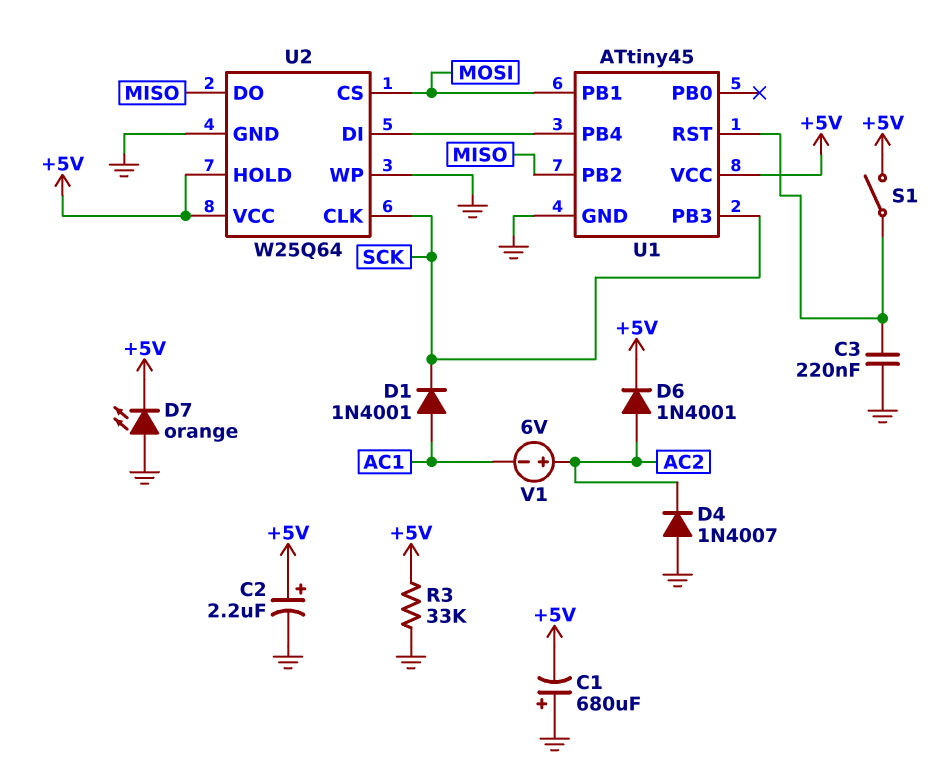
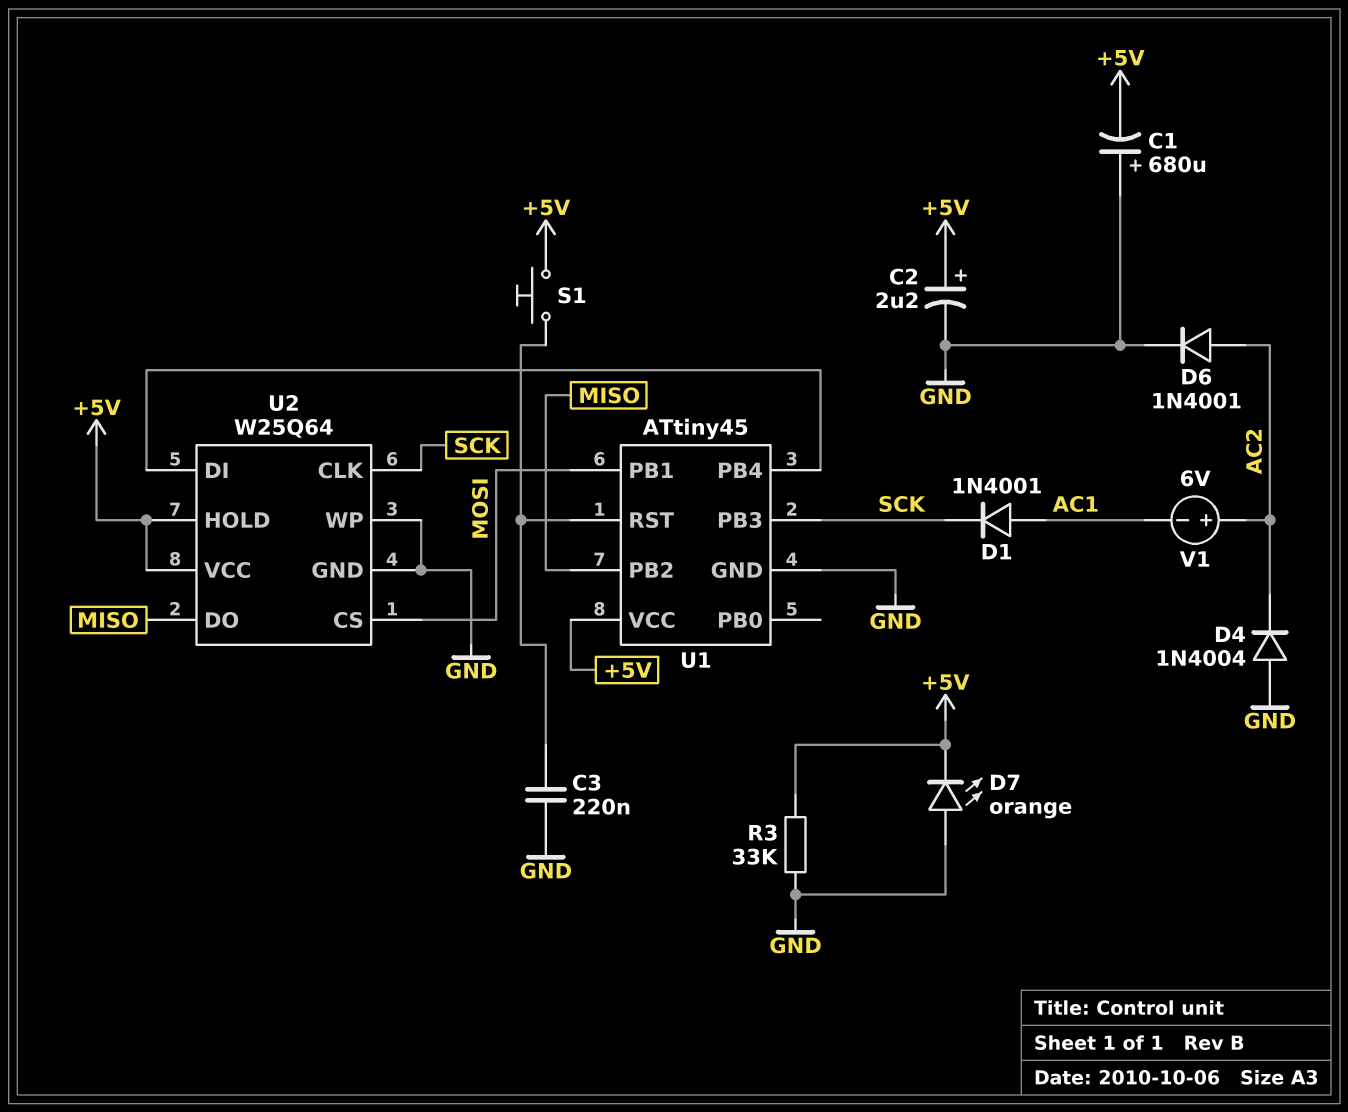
D4: diode 1N4007 (A GND, K AC2) -> diode 1N4004 (A GND, K AC2)
D6: diode 1N4001 (A AC2, K +5V) -> diode 1N4001 (A AC2, K GND)
S1: switch (+5V, U1/RST) -> button (+5V, U1/RST)

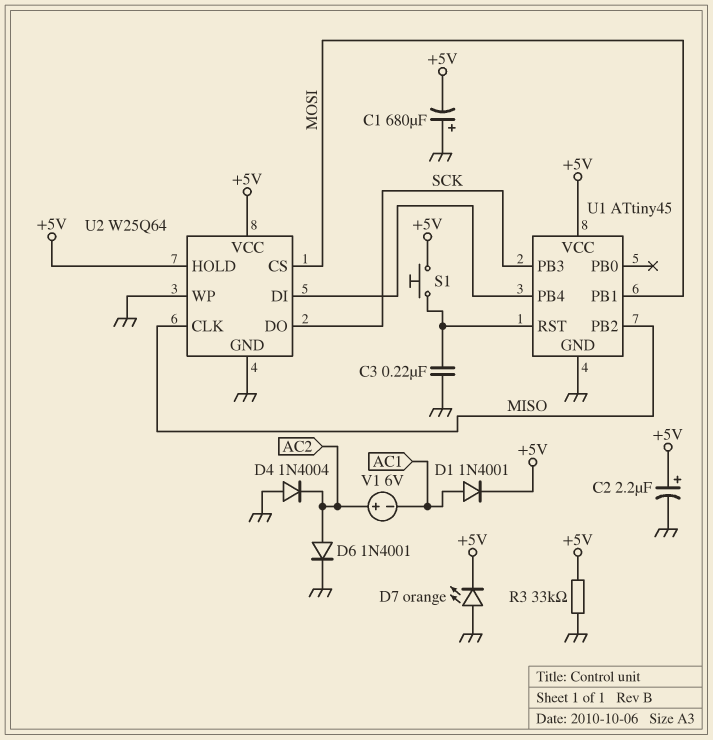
D1: diode 1N4001 (A AC1, K SCK) -> diode 1N4001 (A AC1, K +5V)
U2 pin CLK: SCK -> MISO
U2 pin DO: MISO -> SCK

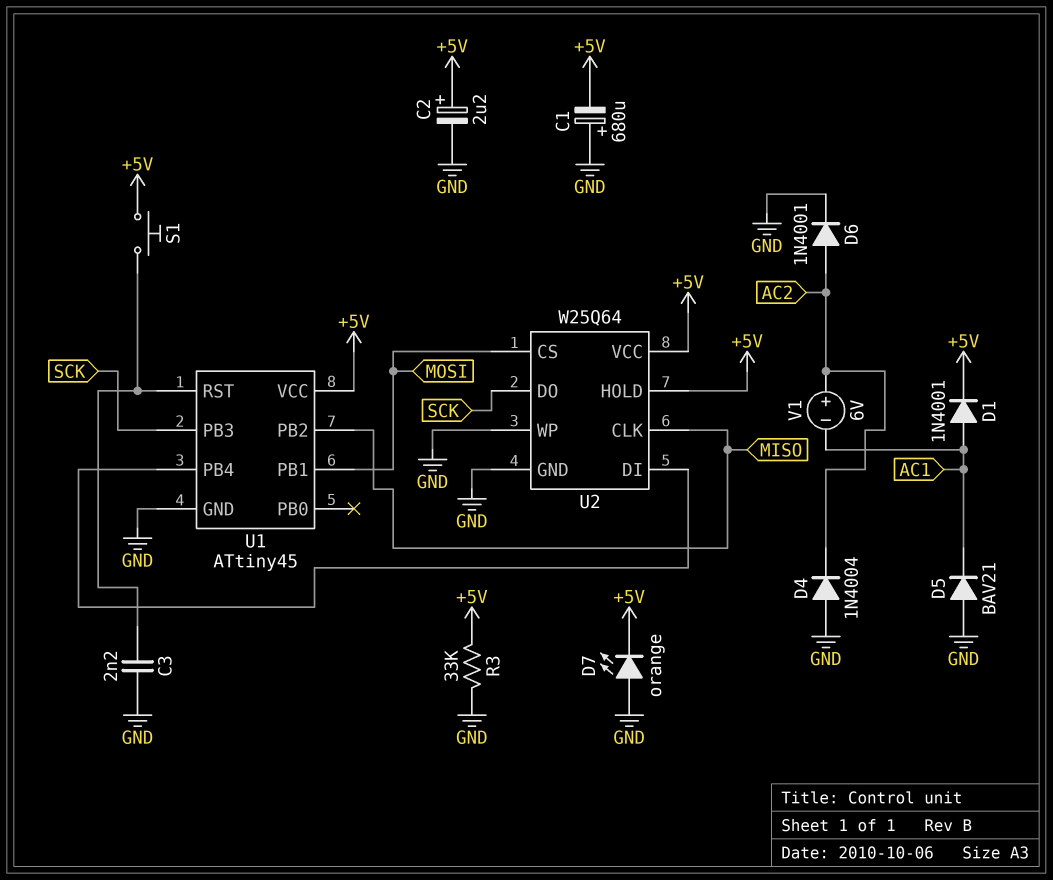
C3: 220nF (GND, U1/RST) -> 2.2nF (GND, U1/RST)
D5: none -> diode BAV21 (A GND, K AC1)

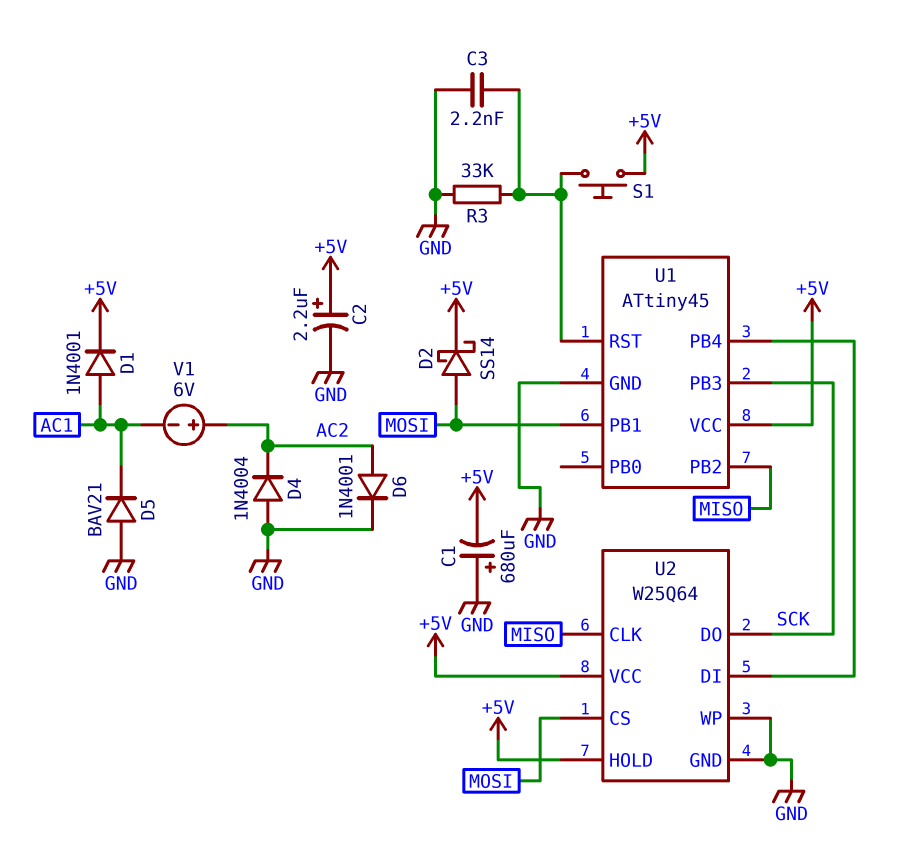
D2: none -> schottky SS14 (A MOSI, K +5V)
D7: LED orange (A GND, K +5V) -> none
R3: 33k (+5V, GND) -> 33k (GND, U1/RST)

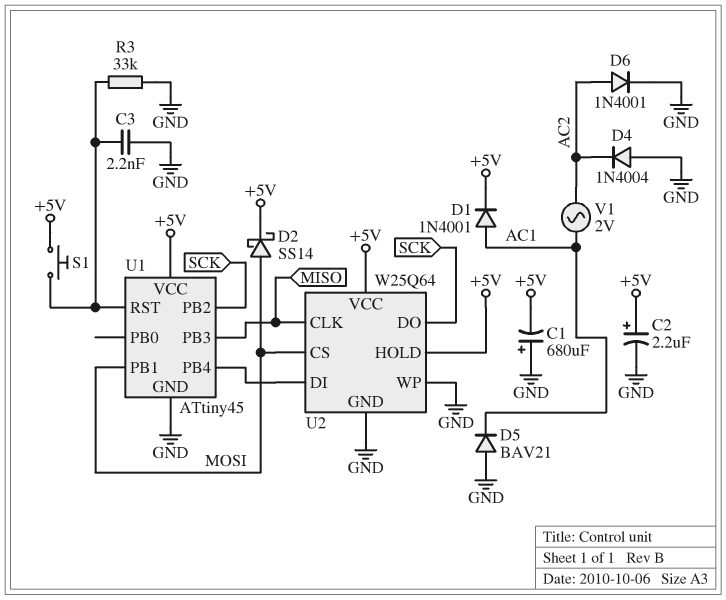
U1 pin PB2: MISO -> SCK
U1 pin PB3: SCK -> MISO
V1: 6V (plus AC2, minus AC1) -> AC 2V (AC1, AC2)

